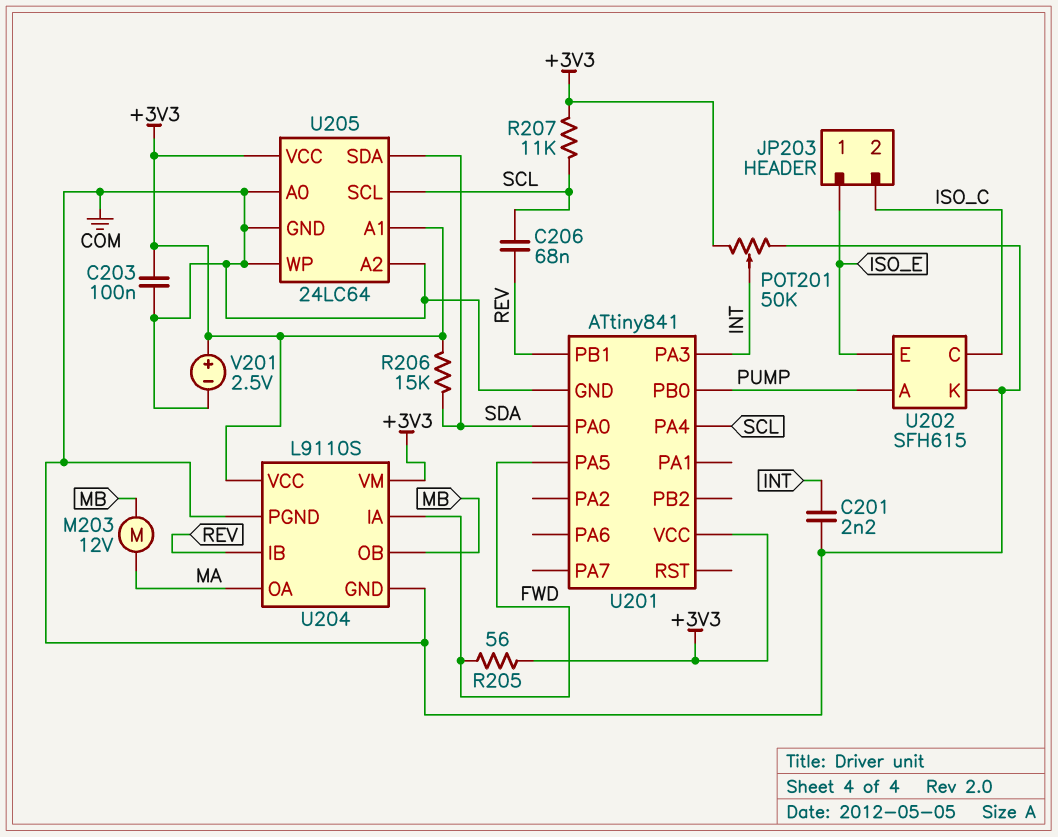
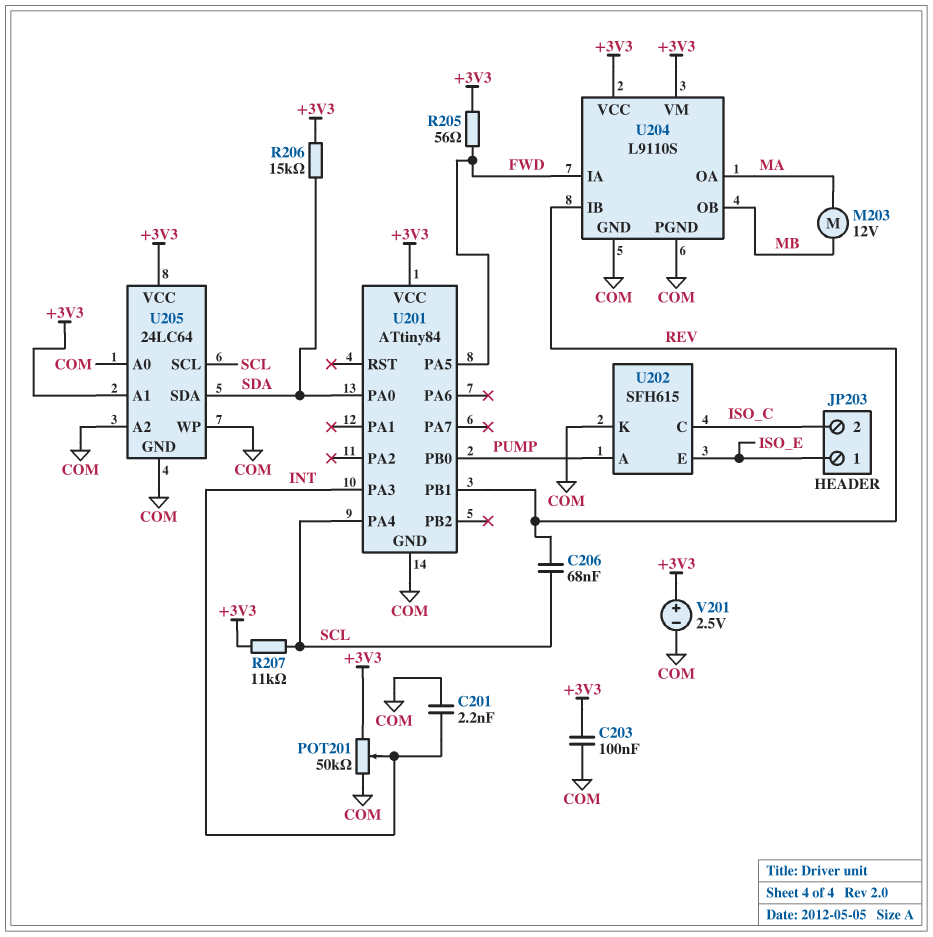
U201: ATtiny841 -> ATtiny84

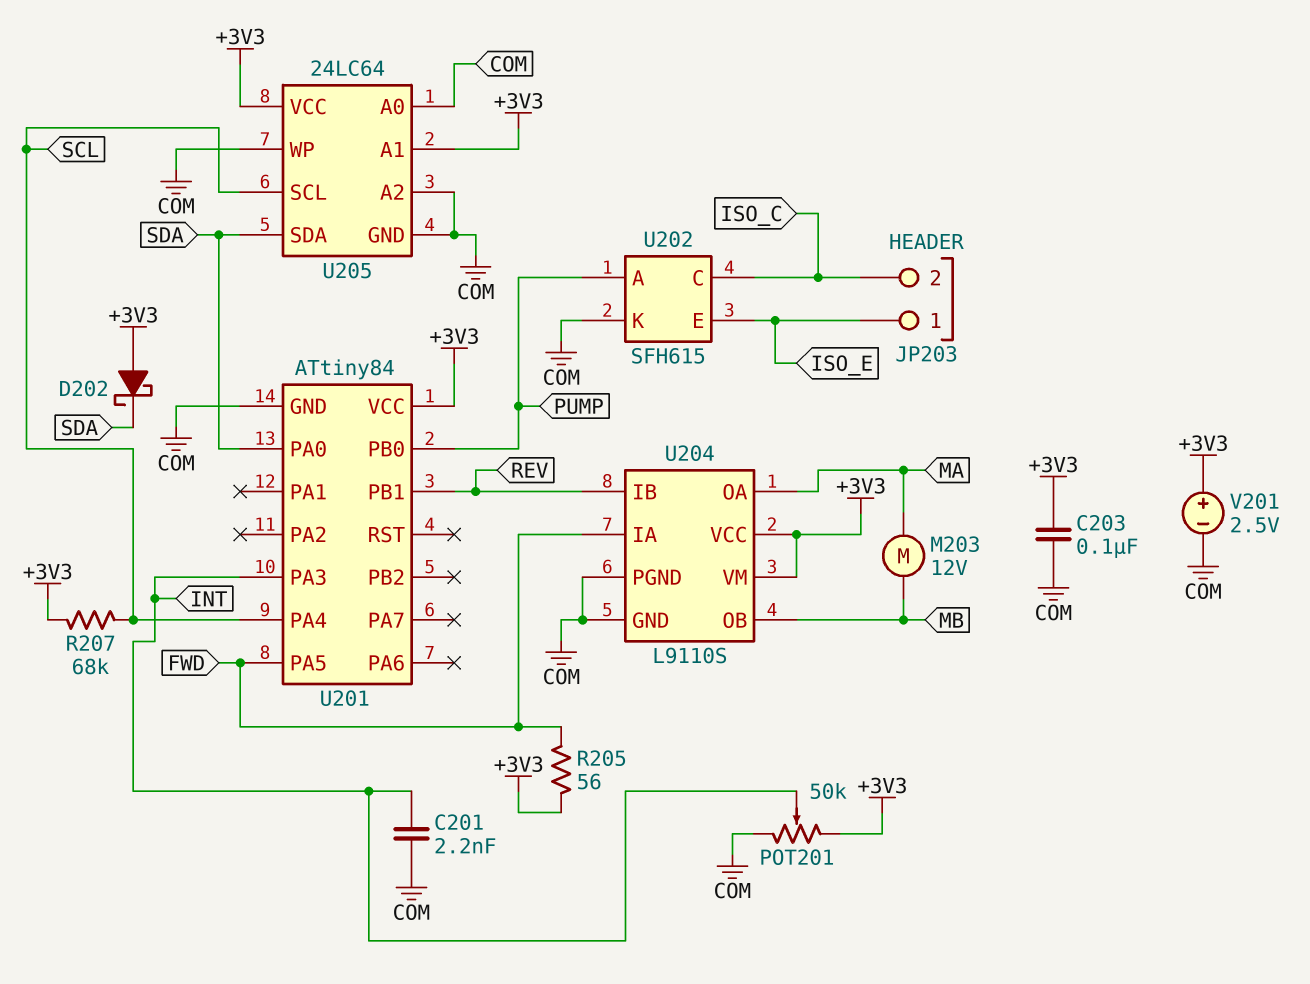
C206: 68nF (REV, SCL) -> none
D202: none -> schottky (A +3V3, K SDA)
R206: 15k (+3V3, SDA) -> none
R207: 11k (+3V3, SCL) -> 68k (+3V3, SCL)

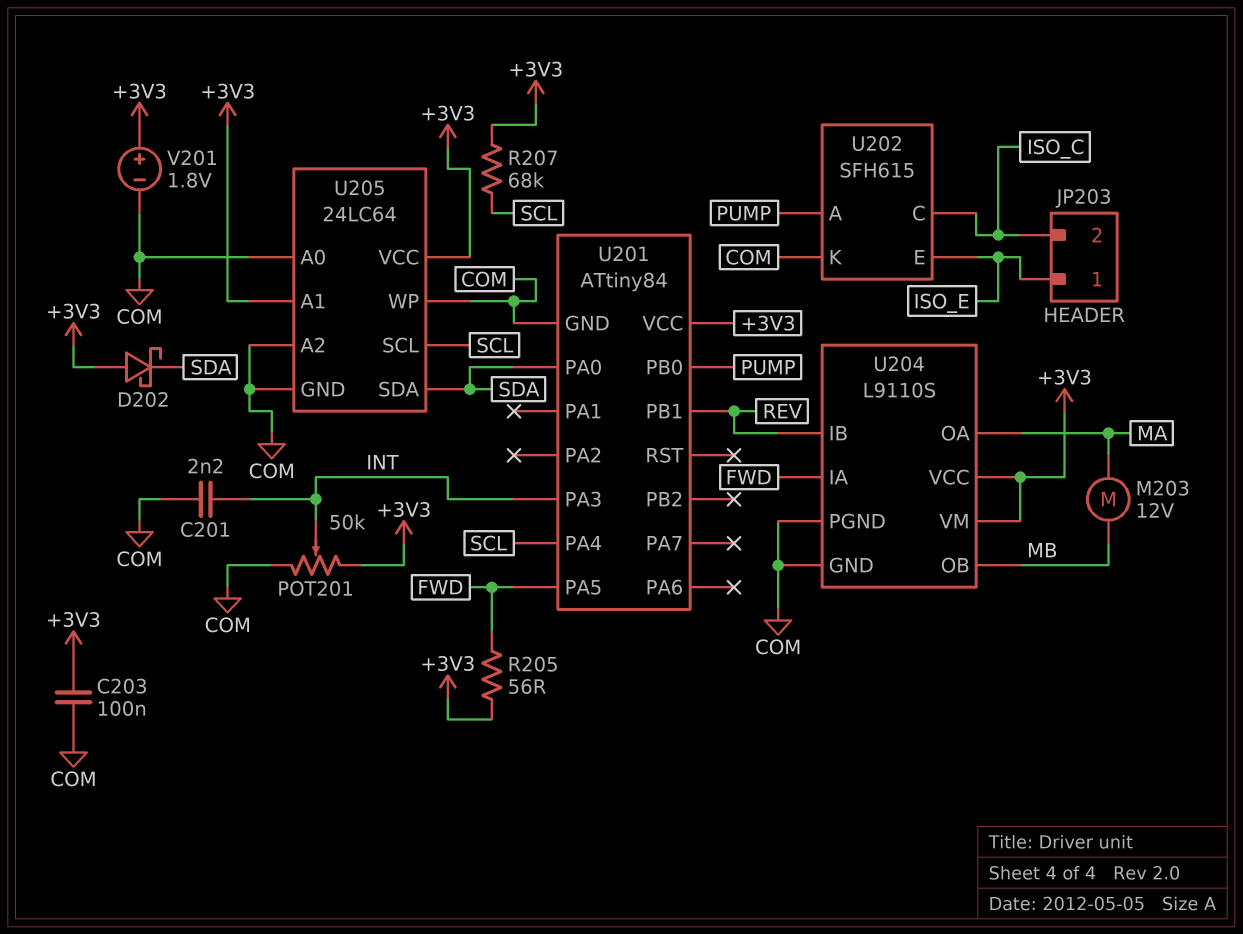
V201: 2.5V (plus +3V3, minus COM) -> 1.8V (plus +3V3, minus COM)

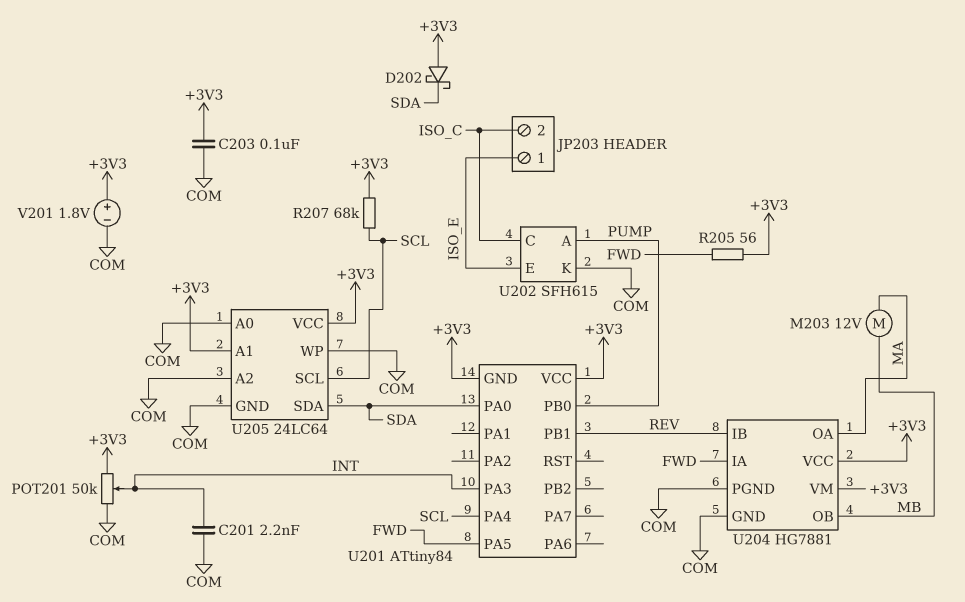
U201 pin GND: COM -> +3V3
U204: L9110S -> HG7881

